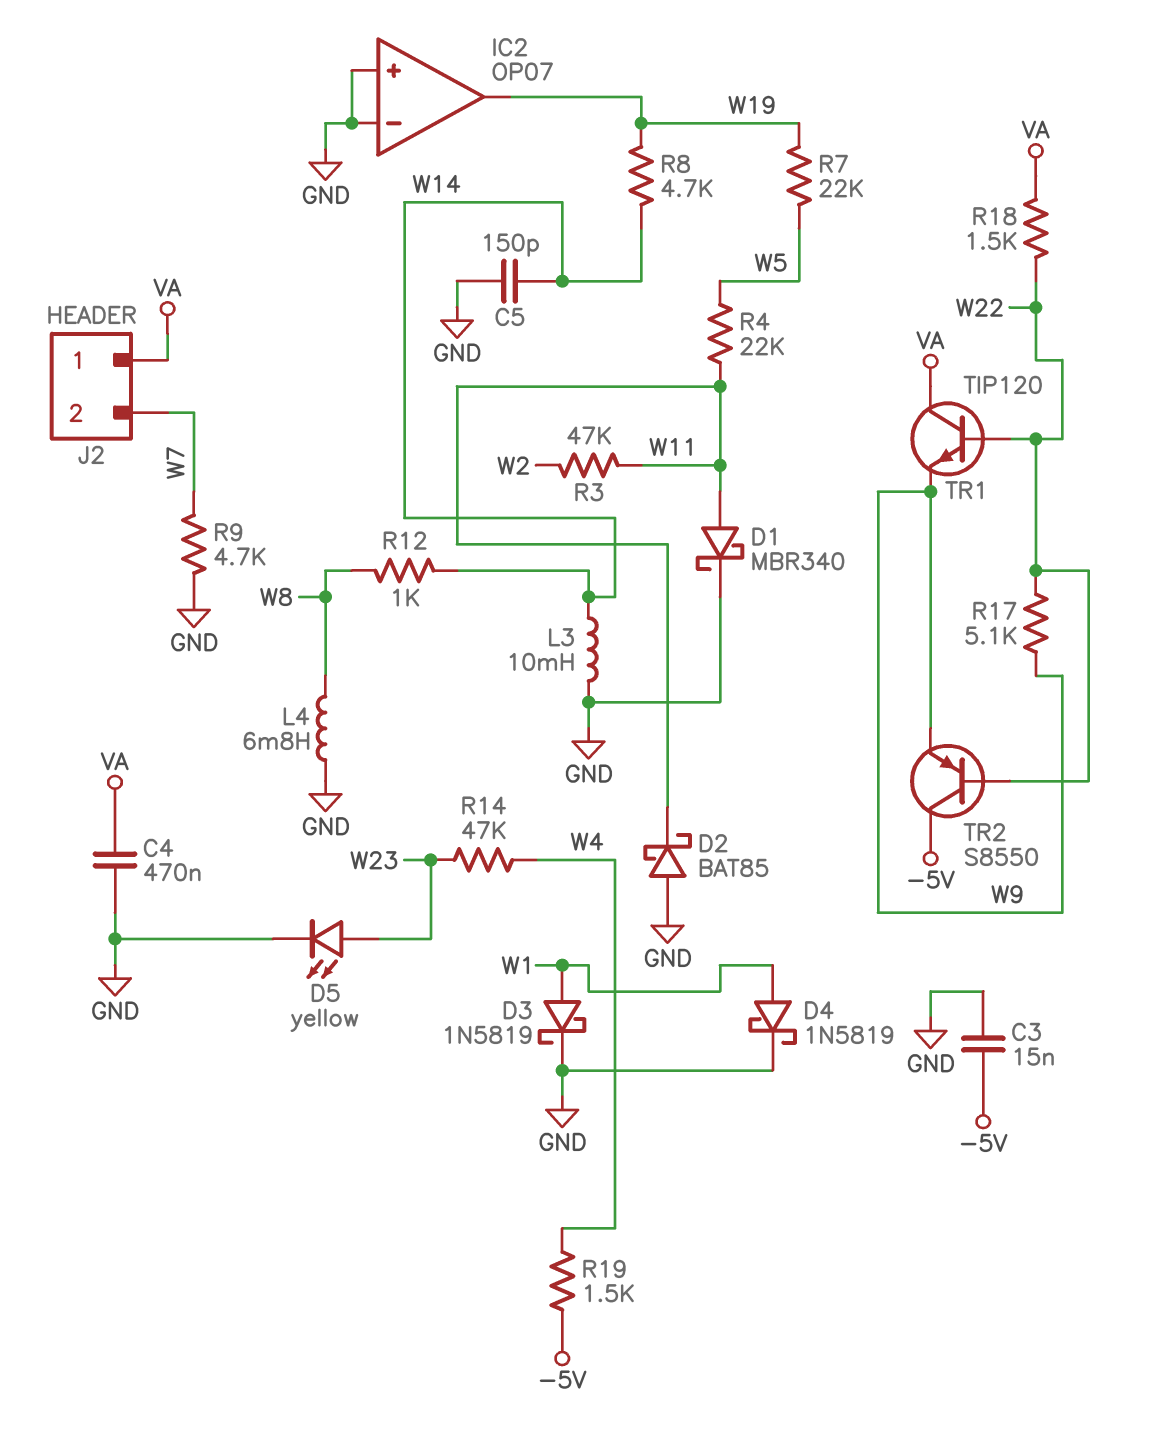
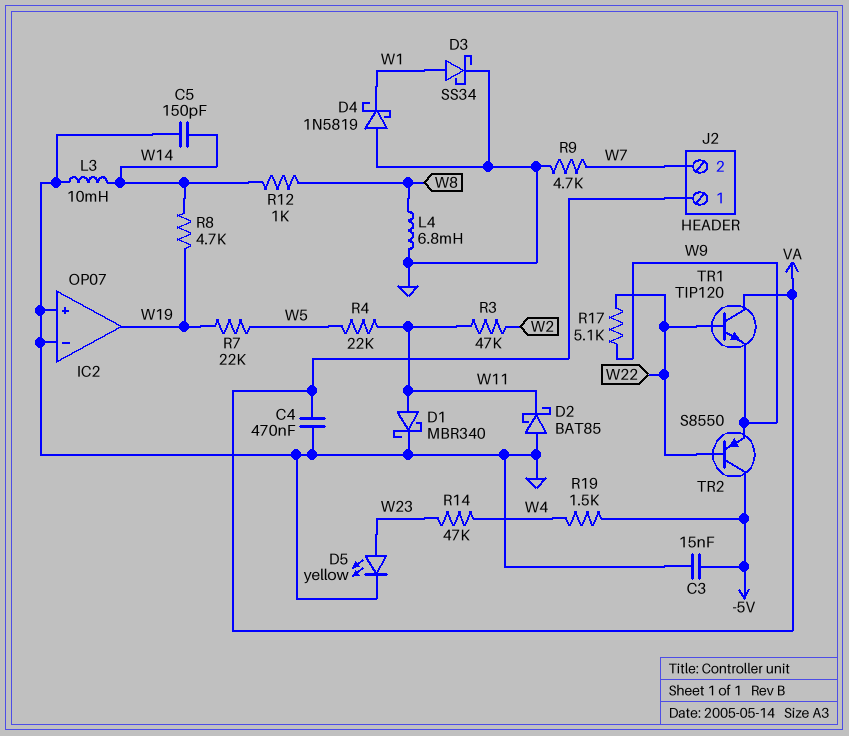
D3: schottky 1N5819 (A W1, K GND) -> schottky SS34 (A W1, K GND)
D4: schottky 1N5819 (A W1, K GND) -> schottky 1N5819 (A GND, K W1)
R18: 1.5k (VA, W22) -> none

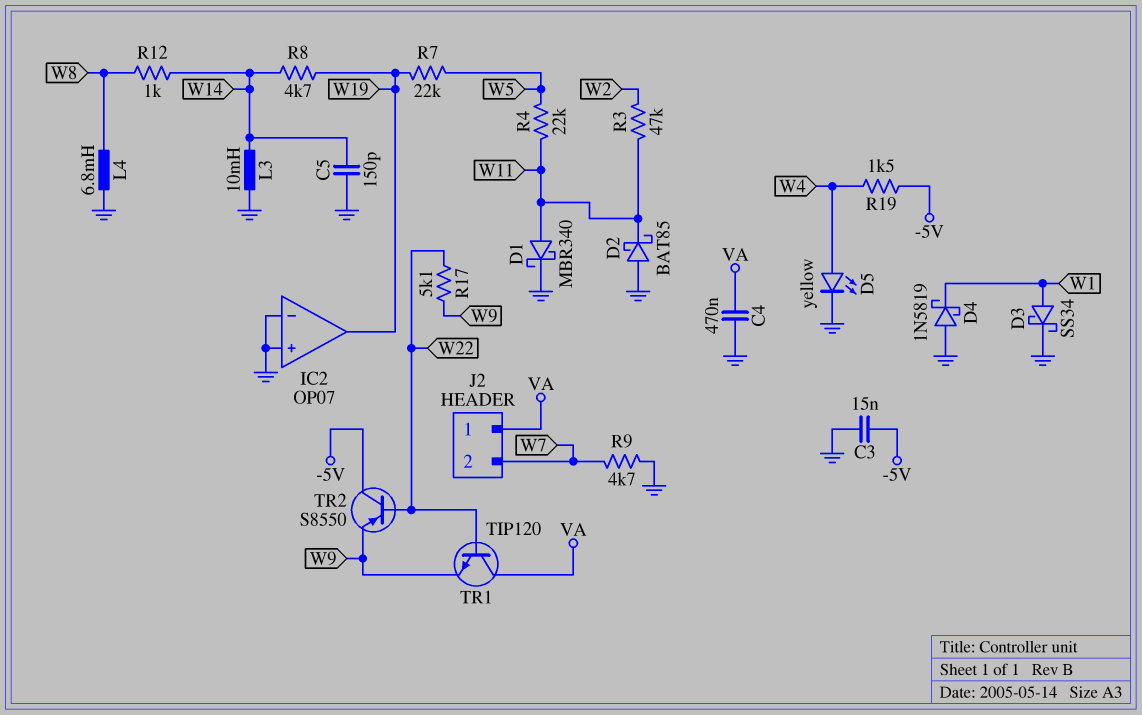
D5: LED yellow (A W23, K GND) -> LED yellow (A W4, K GND)
R14: 47k (W4, W23) -> none

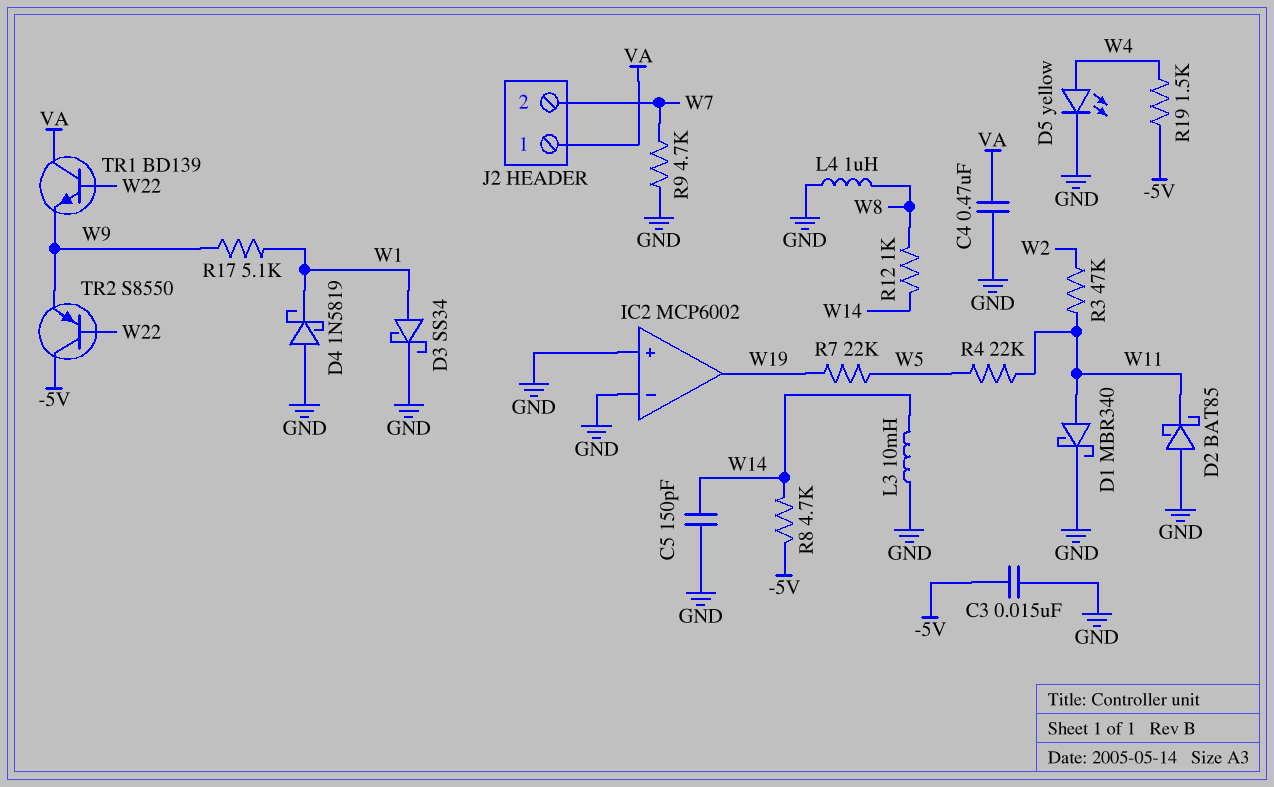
IC2: OP07 -> MCP6002
L4: 6.8mH (GND, W8) -> 1uH (GND, W8)
R8: 4.7k (W14, W19) -> 4.7k (-5V, W14)
R17: 5.1k (W9, W22) -> 5.1k (W1, W9)
TR1: NPN TIP120 (B W22, C VA, E W9) -> NPN BD139 (B W22, C VA, E W9)

